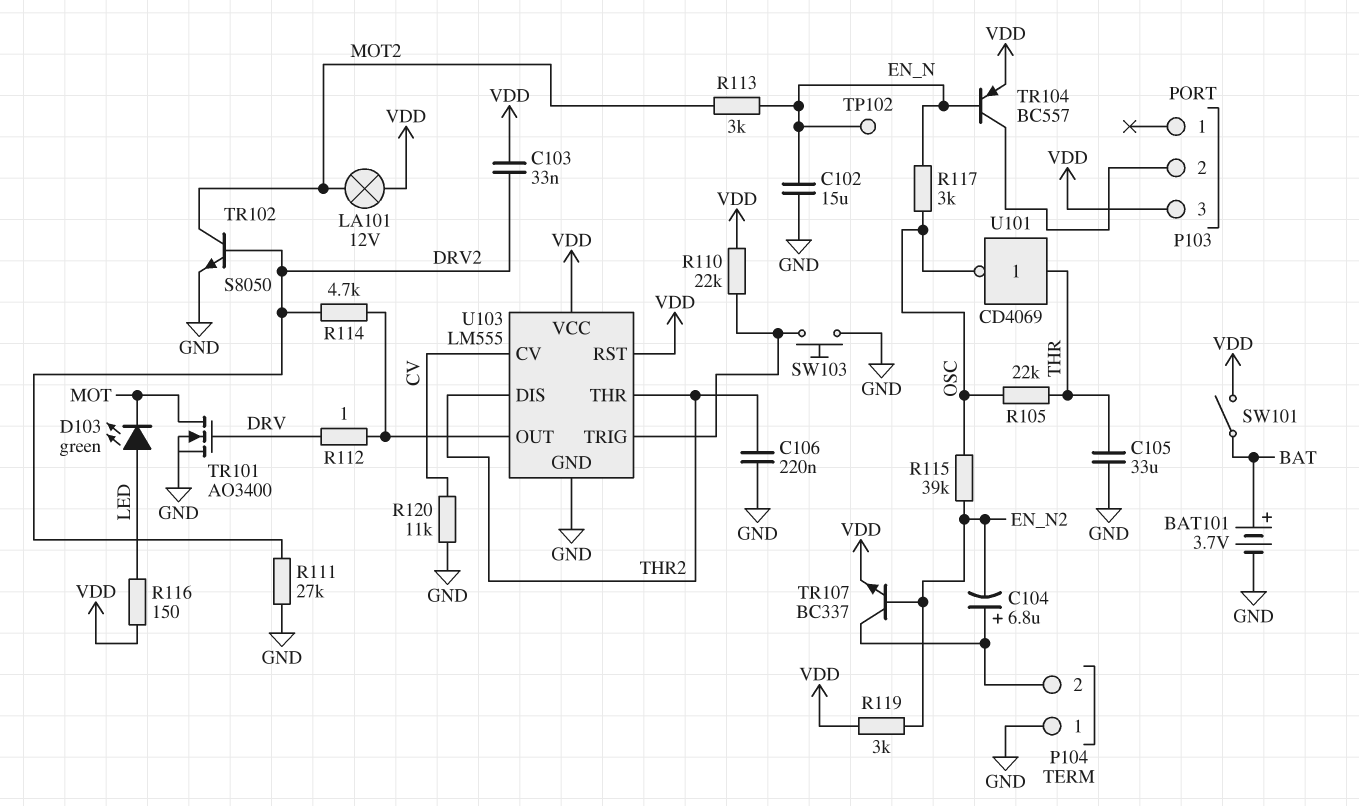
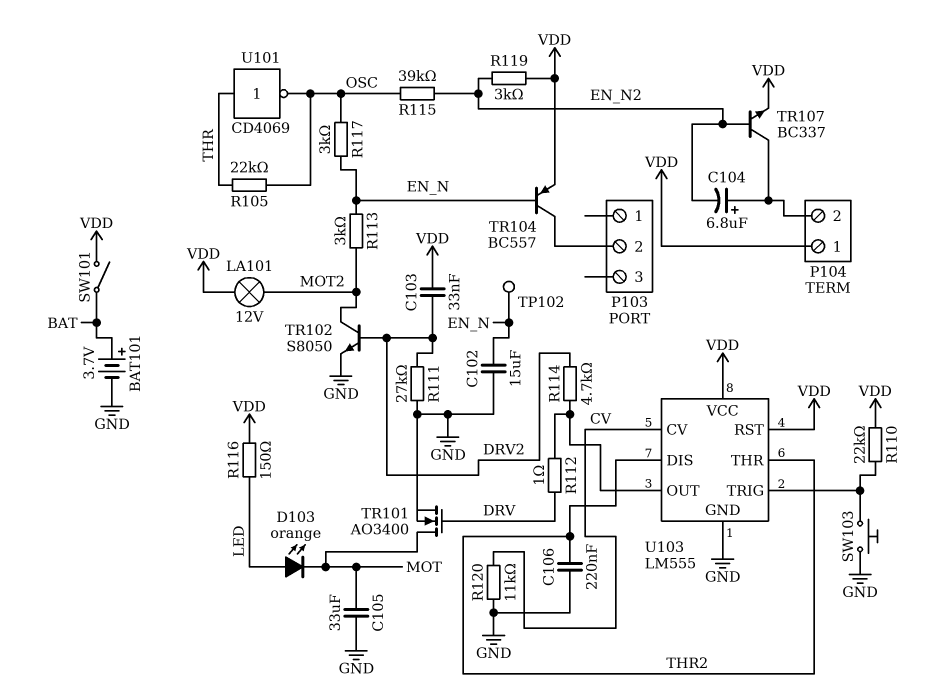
C105: 33uF (GND, THR) -> 33uF (GND, MOT)
D103: LED green (A LED, K MOT) -> LED orange (A LED, K MOT)
P103 pin 3: VDD -> none
P104 pin 1: GND -> VDD

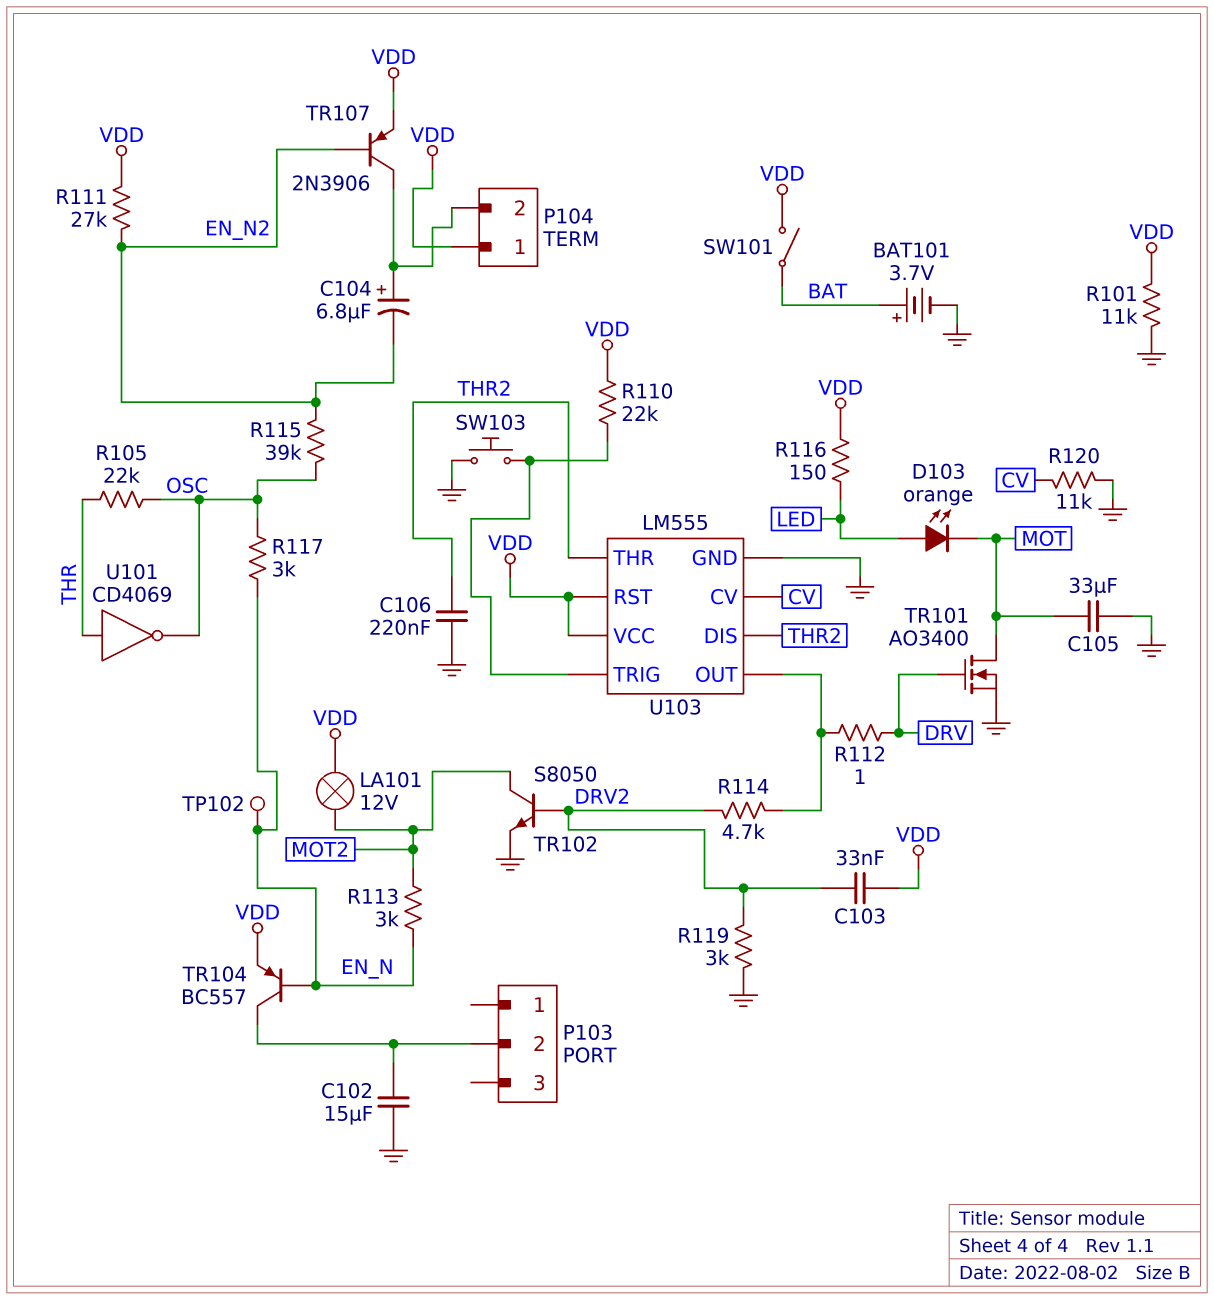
C102: 15uF (EN_N, GND) -> 15uF (GND, P103/2)
R101: none -> 11k (GND, VDD)
R111: 27k (DRV2, GND) -> 27k (EN_N2, VDD)
R119: 3k (EN_N2, VDD) -> 3k (DRV2, GND)
TR107: NPN BC337 (B EN_N2, C P104/2, E VDD) -> PNP 2N3906 (B EN_N2, C P104/2, E VDD)

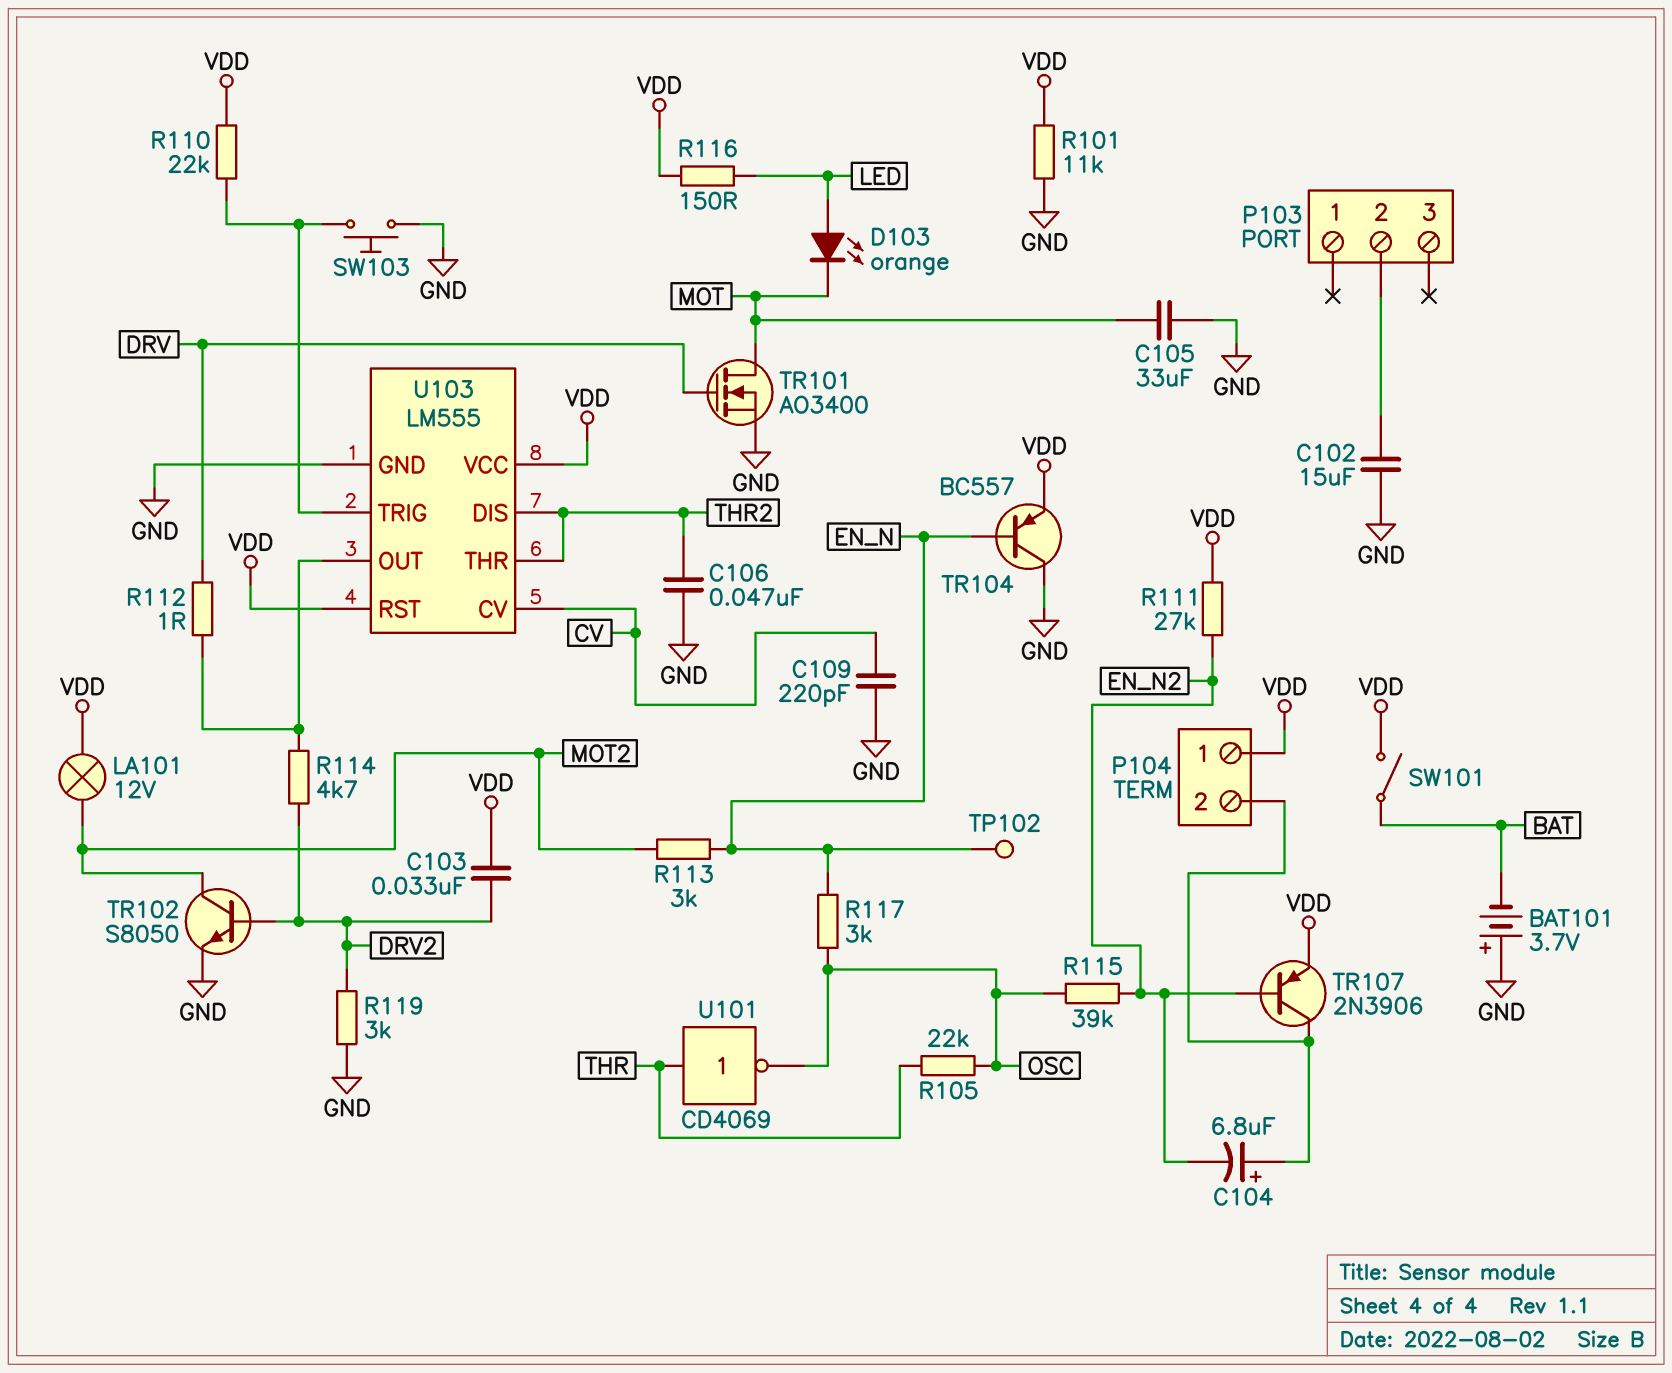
BAT101: 3.7V (plus BAT, minus GND) -> 3.7V (plus GND, minus BAT)
C106: 220nF (GND, THR2) -> 47nF (GND, THR2)
C109: none -> 220pF (CV, GND)
R120: 11k (CV, GND) -> none
TR104: PNP BC557 (B EN_N, C P103/2, E VDD) -> PNP BC557 (B EN_N, C GND, E VDD)

